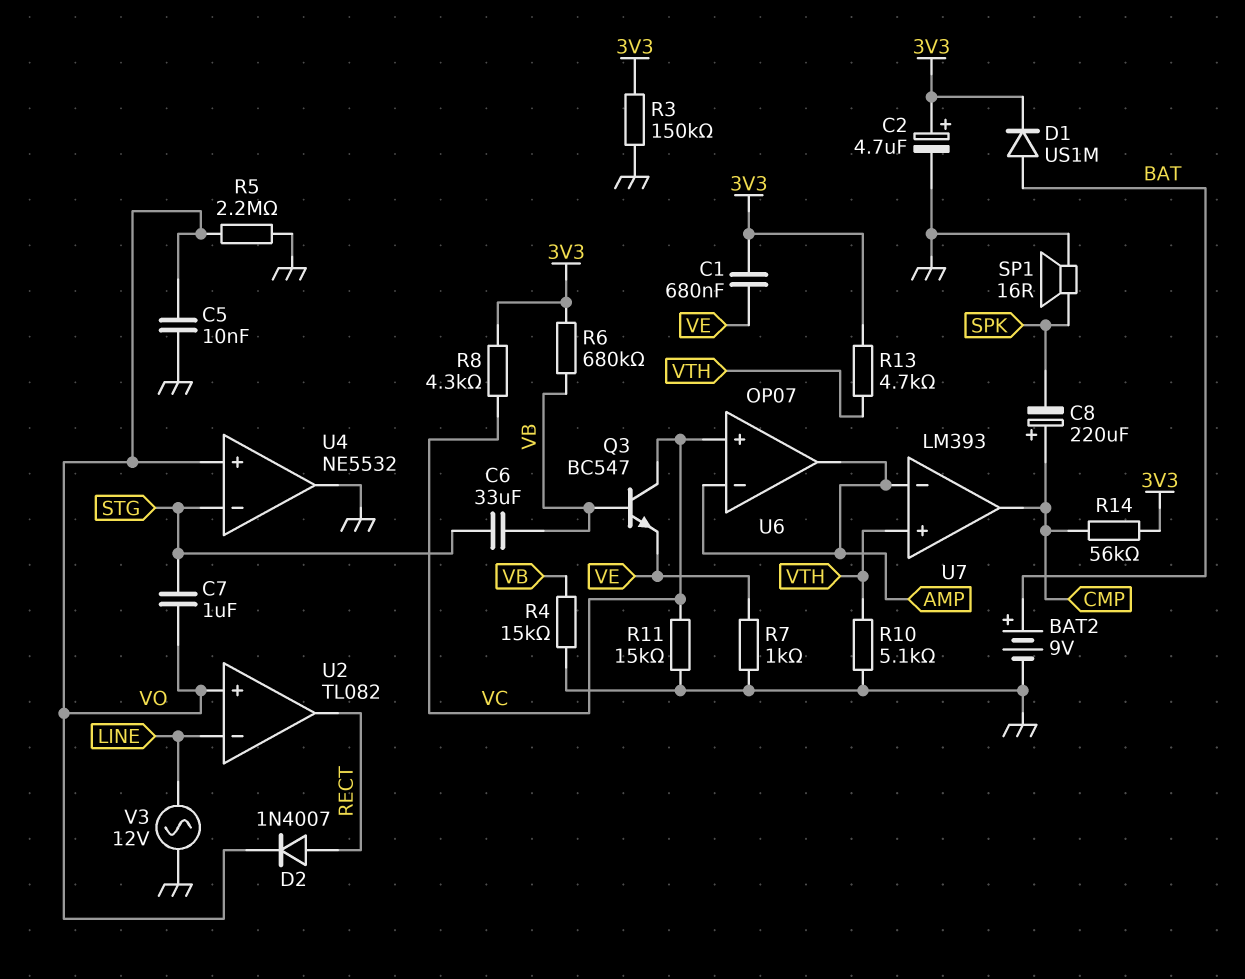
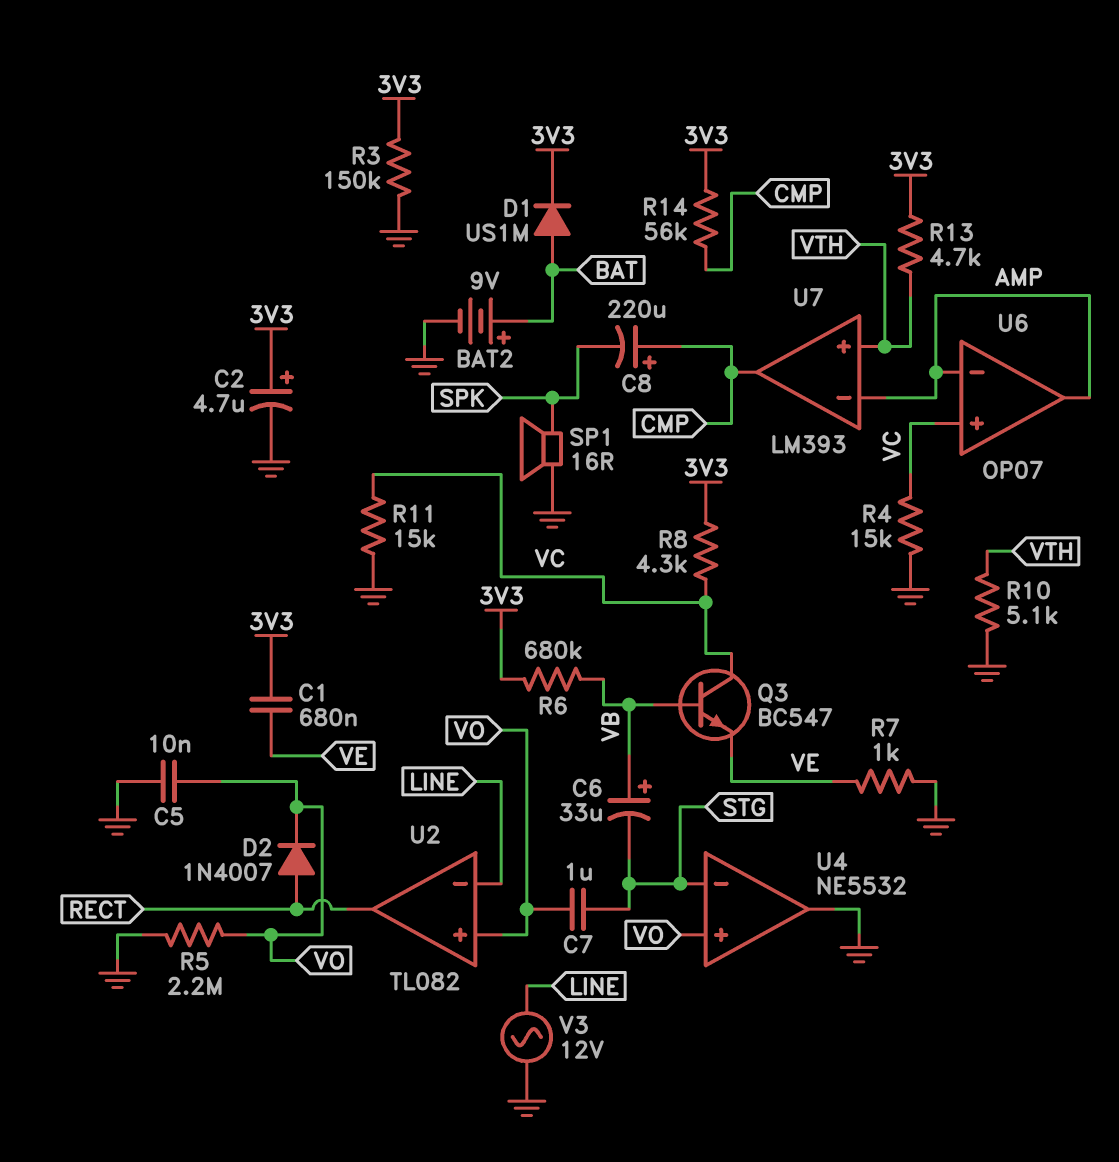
C6: 33uF (STG, VB) -> 33uF (plus VB, minus STG)
R4: 15k (GND, VB) -> 15k (GND, VC)

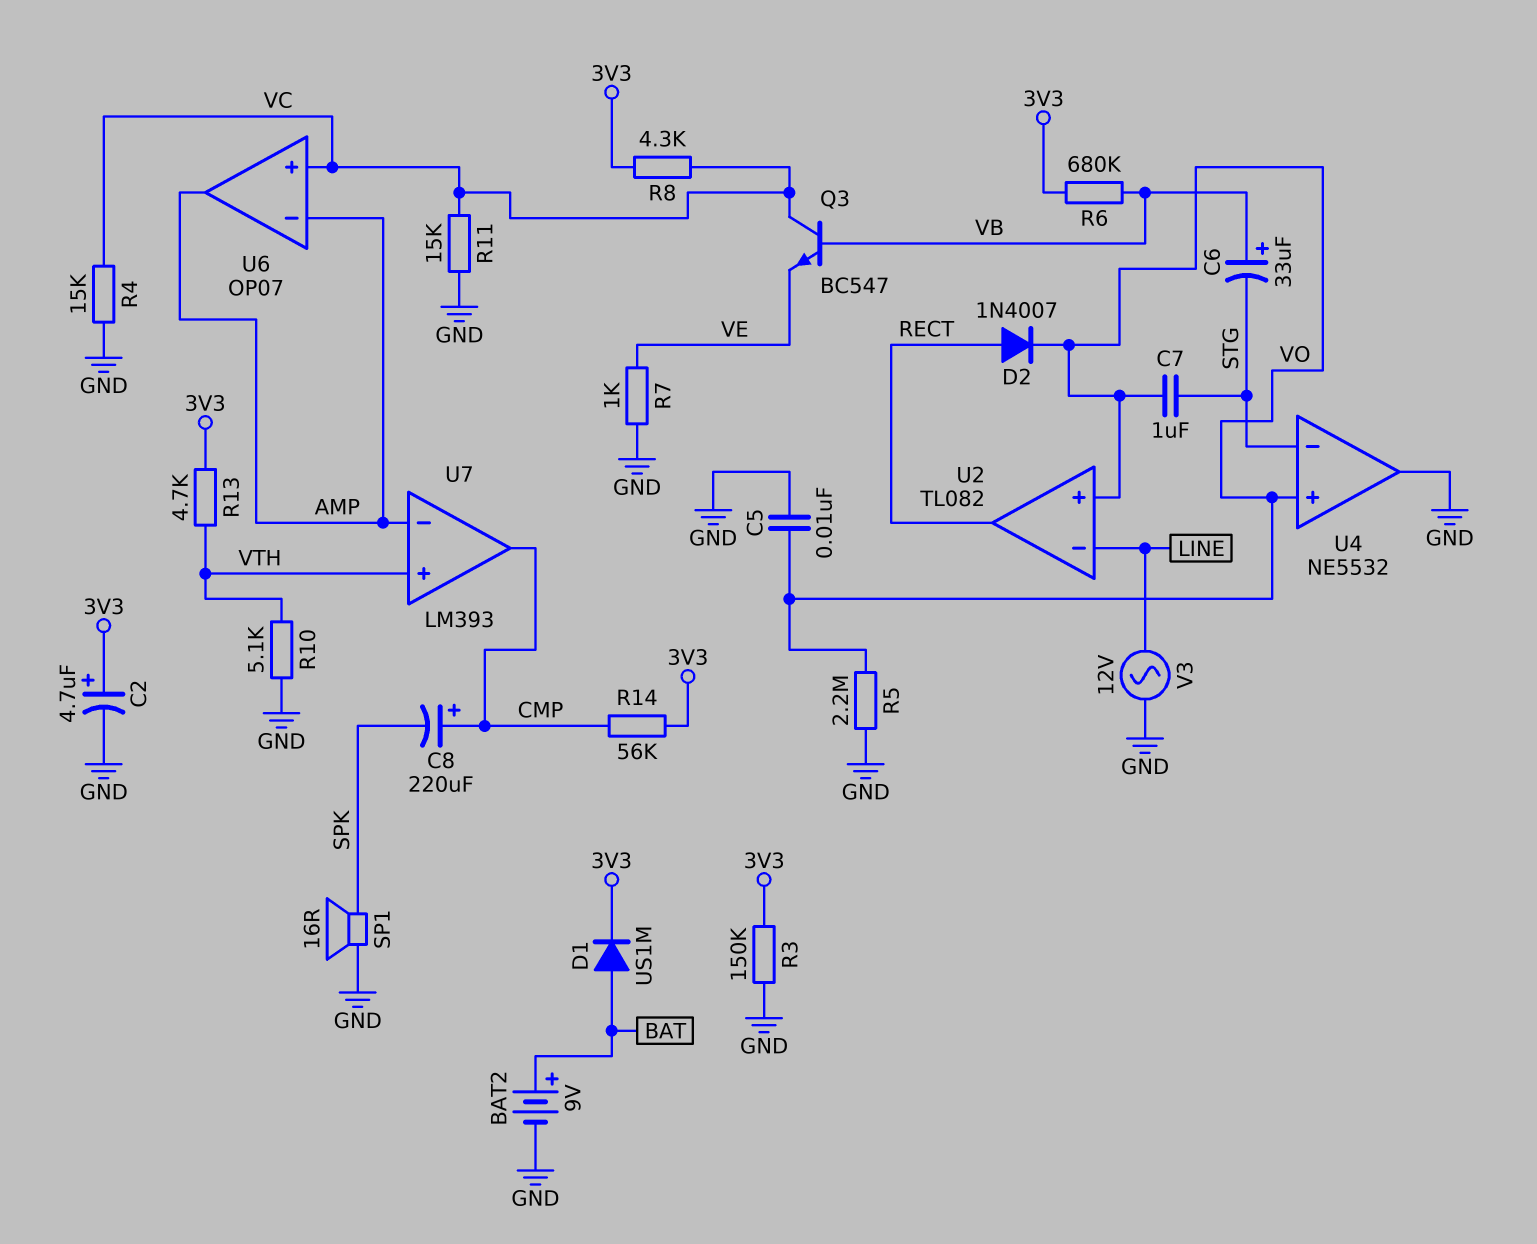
C1: 680nF (3V3, VE) -> none

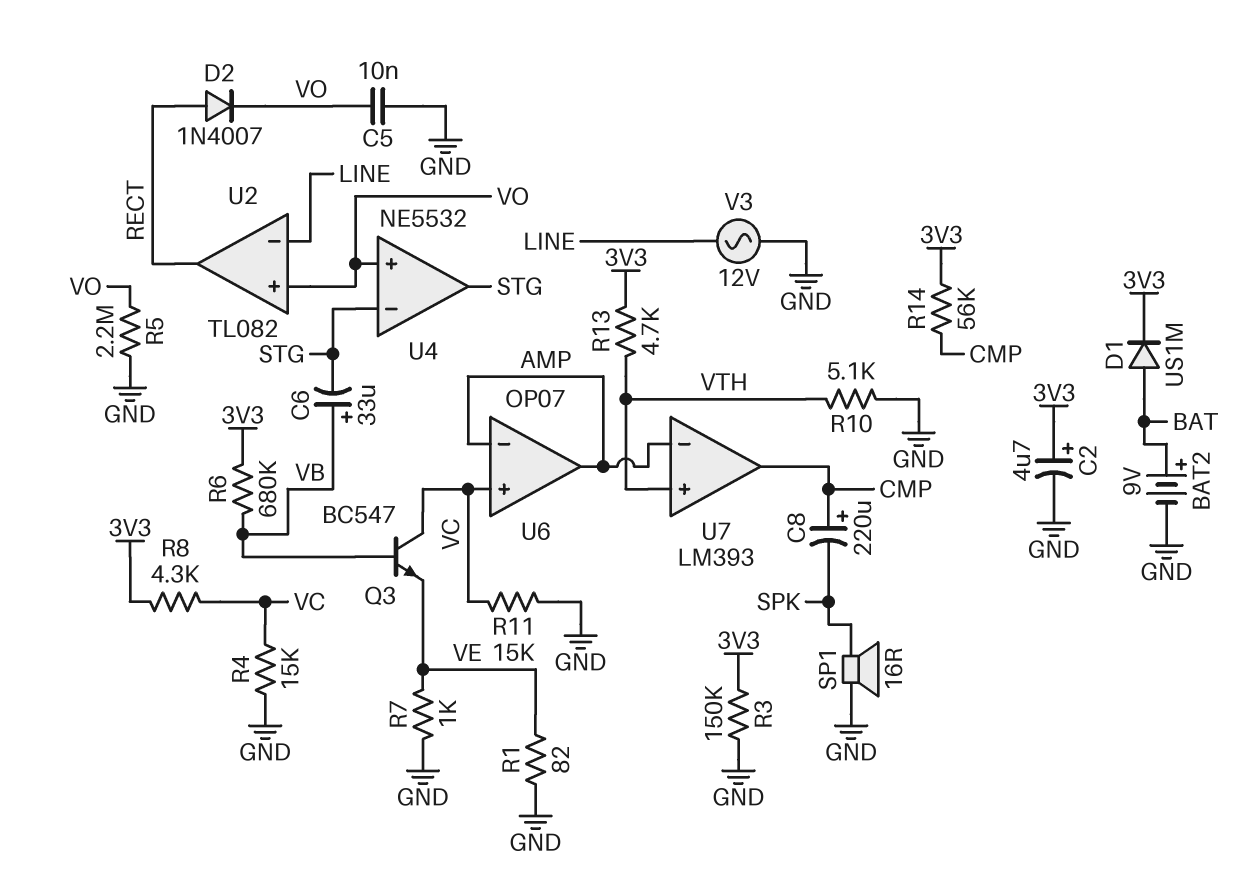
C7: 1uF (STG, VO) -> none
R1: none -> 82 (GND, VE)
U4 pin out: GND -> STG

